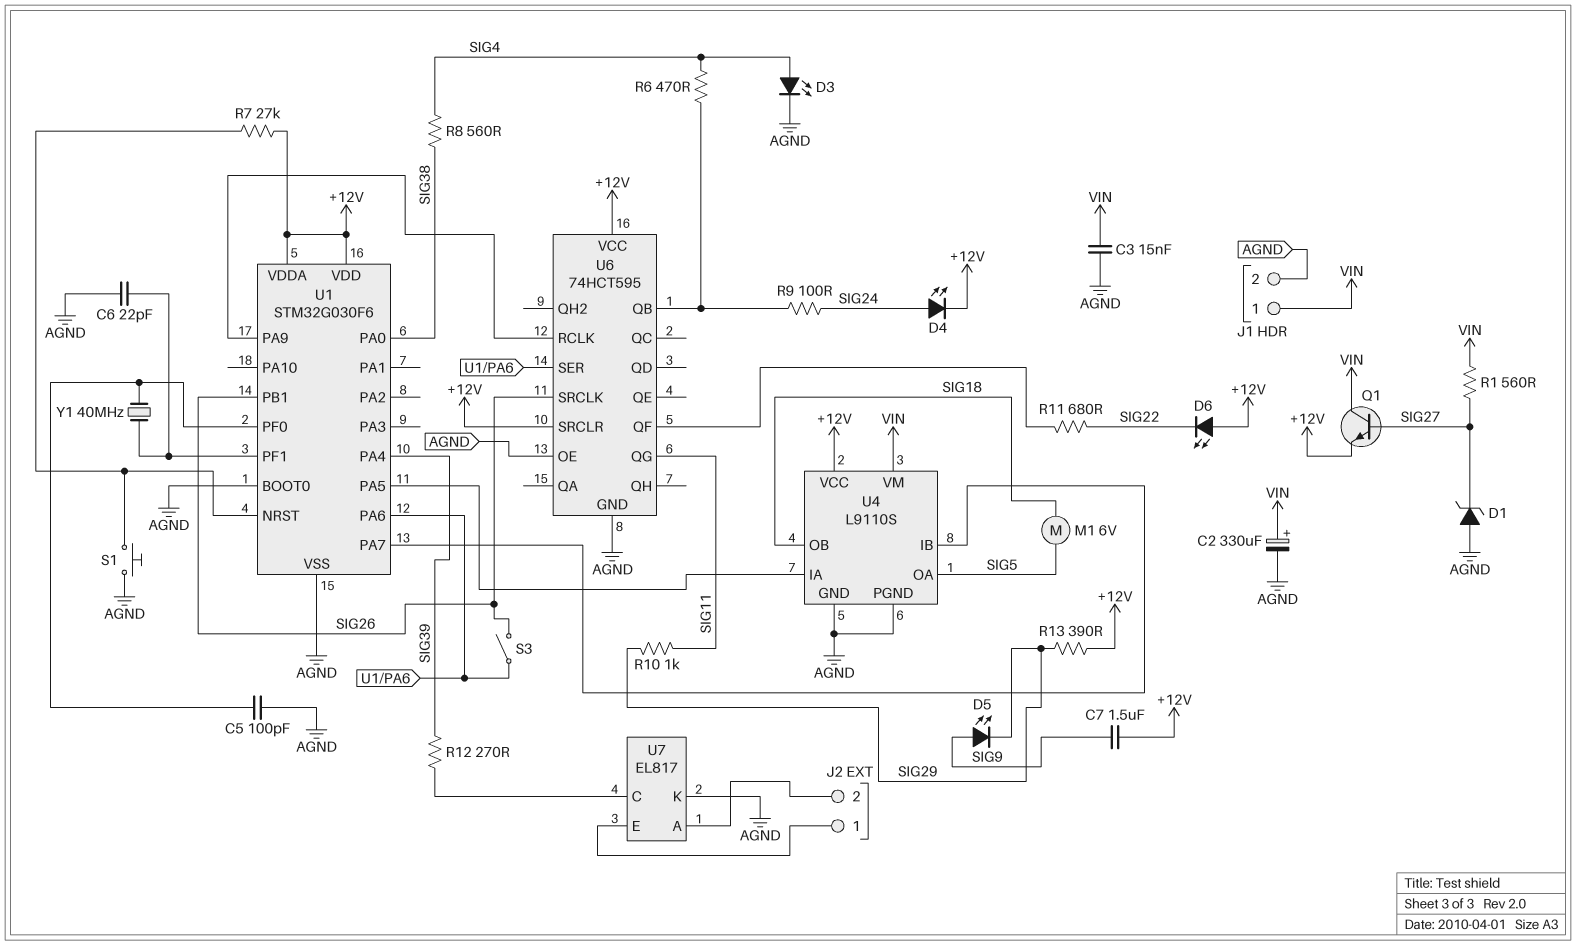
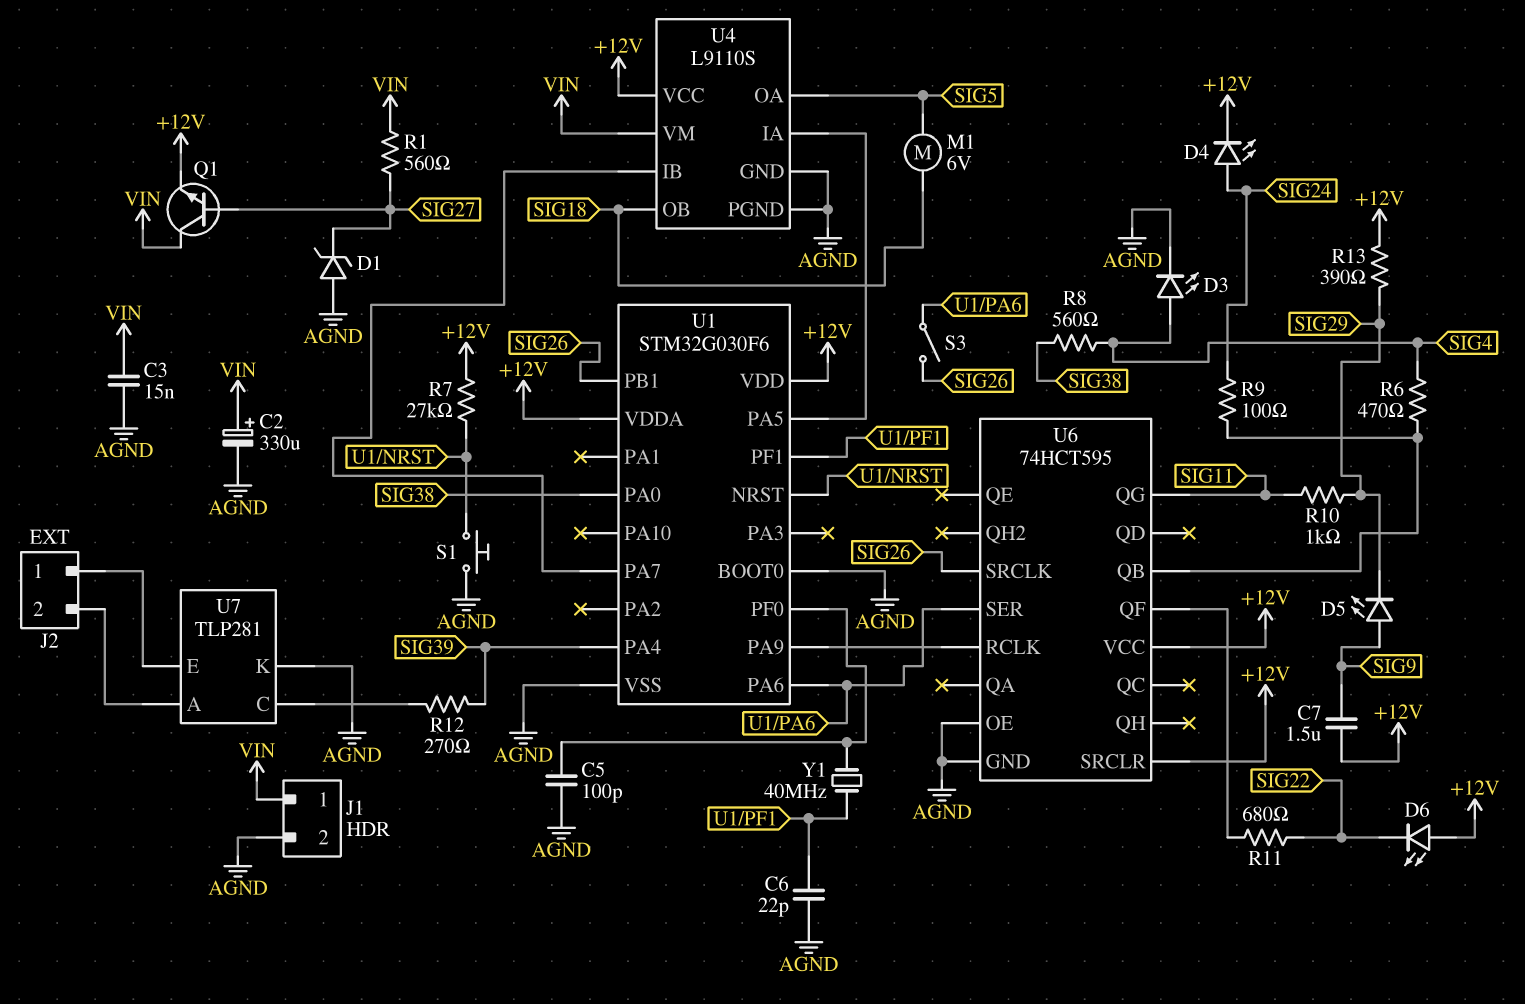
U7: EL817 -> TLP281

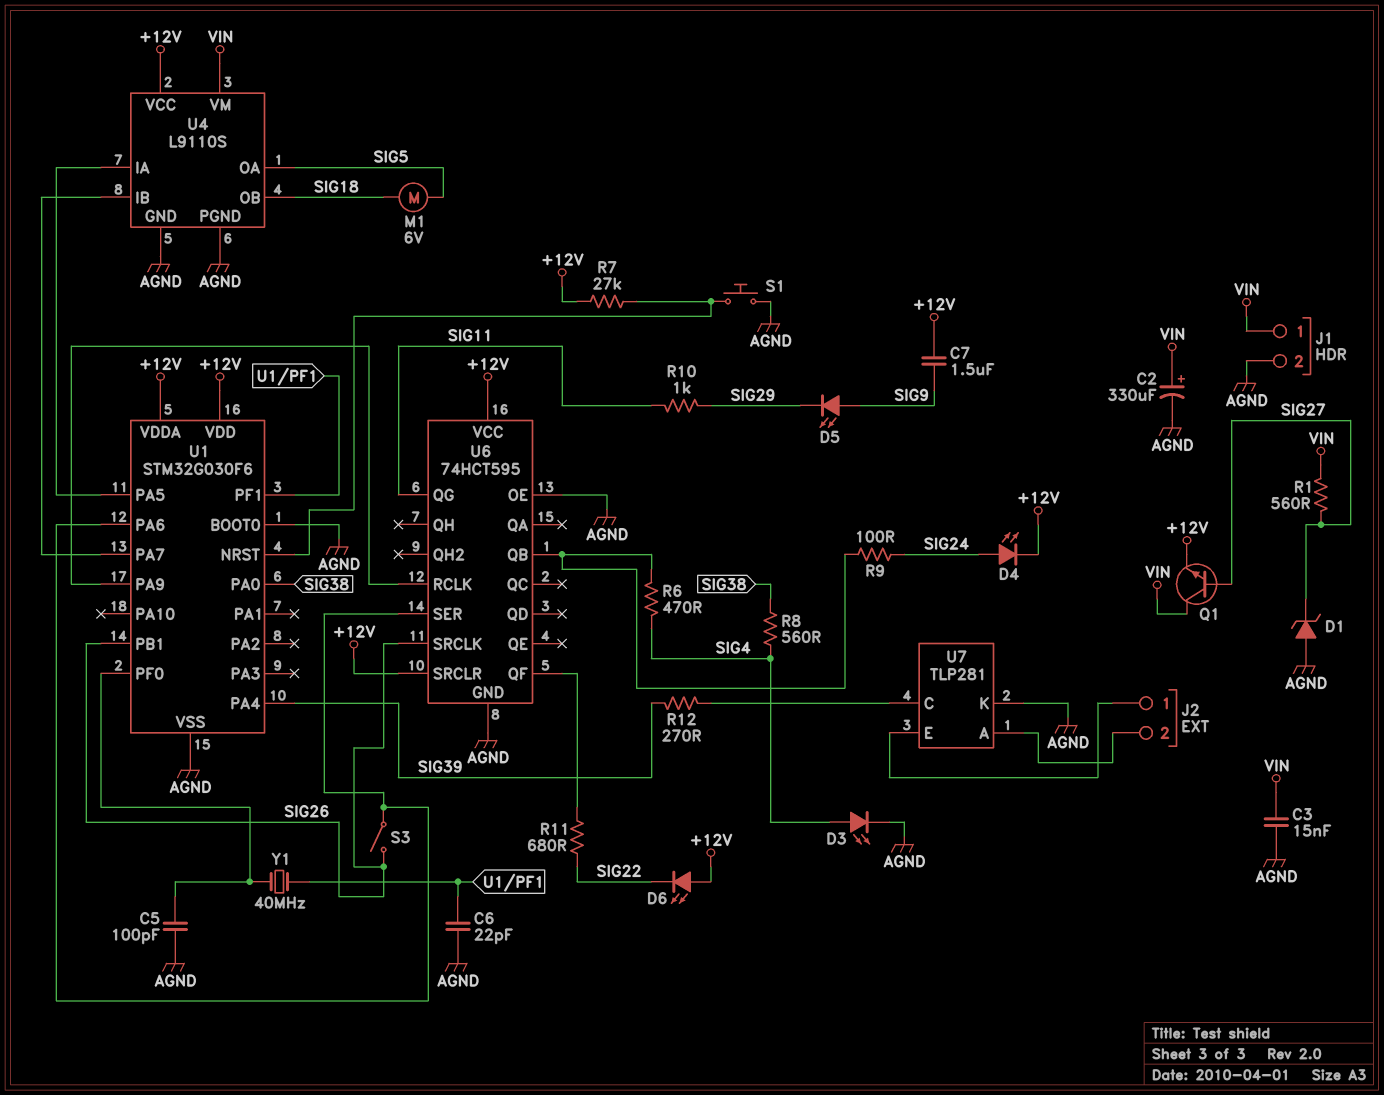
R13: 390 (+12V, SIG29) -> none

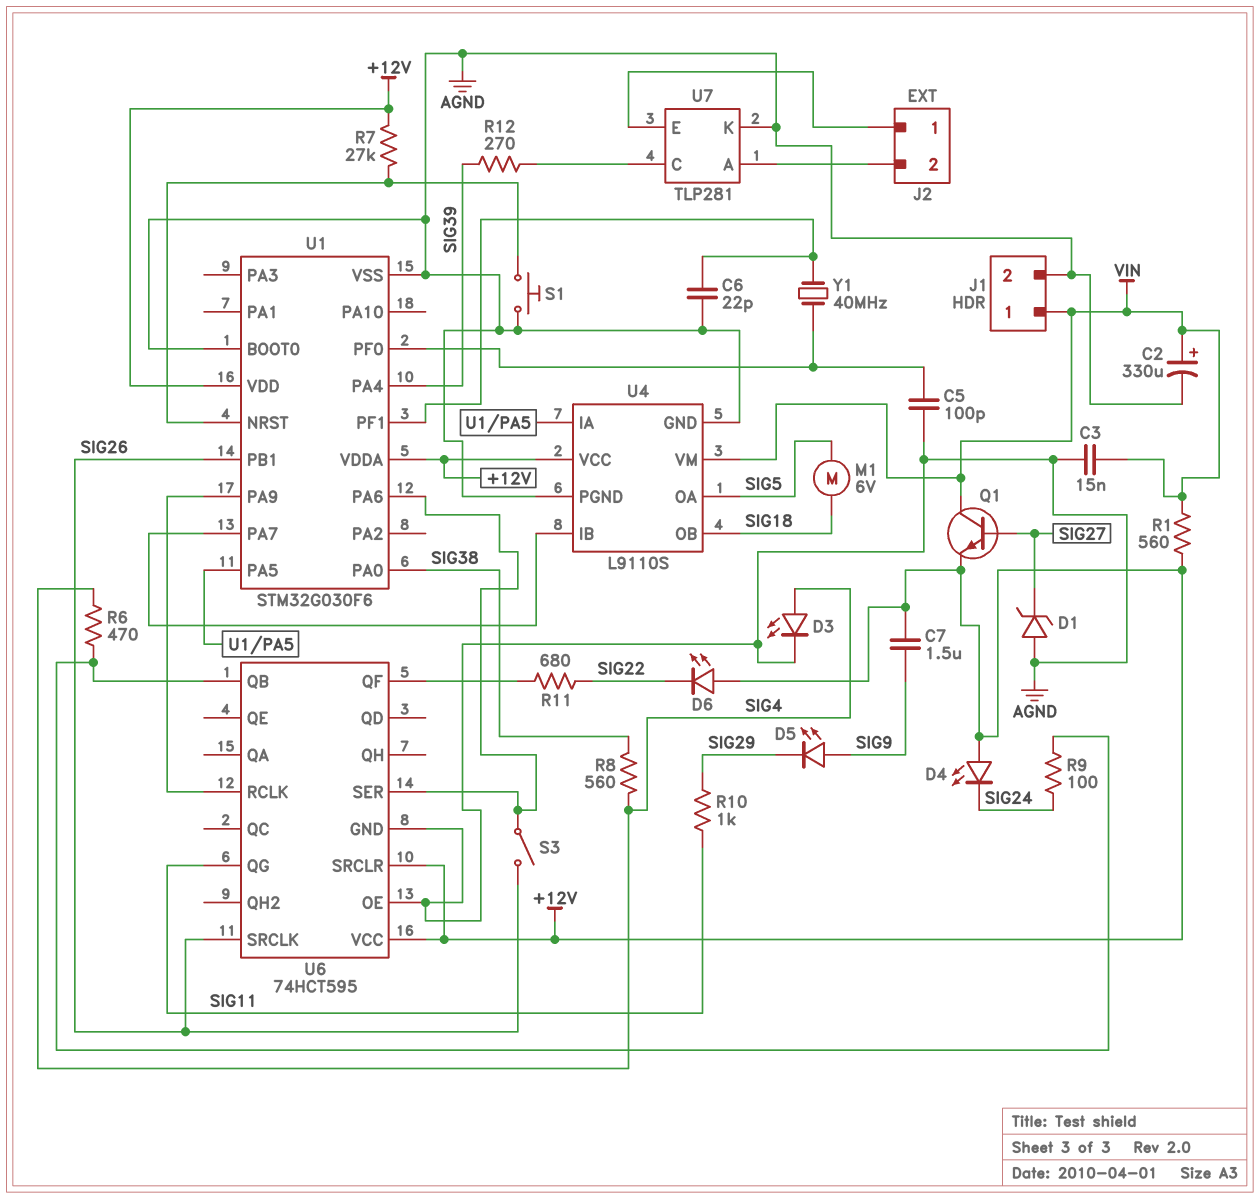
D4: LED (A SIG24, K +12V) -> LED (A +12V, K SIG24)
R1: 560 (SIG27, VIN) -> 560 (+12V, VIN)

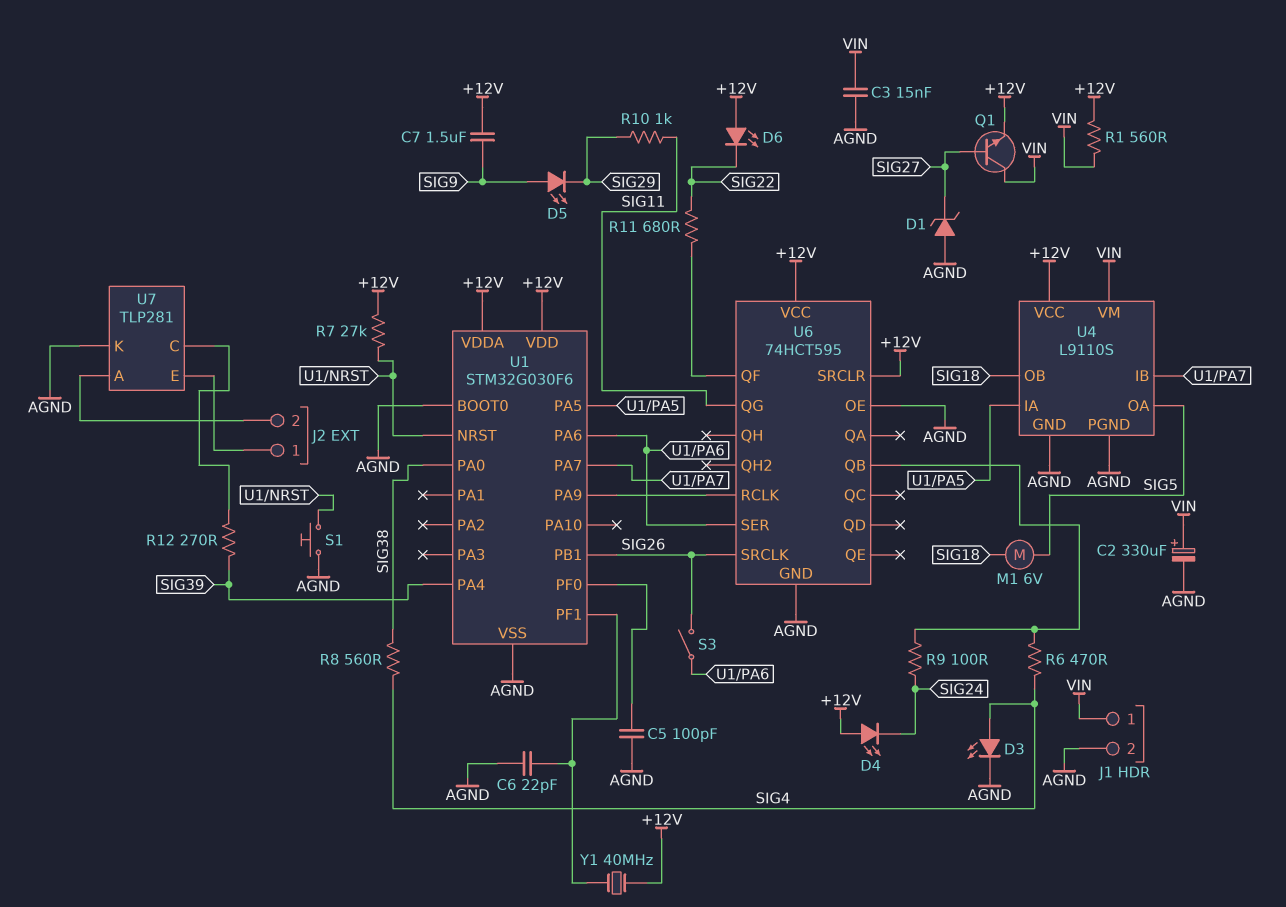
Y1: 40MHz (U1/PF0, U1/PF1) -> 40MHz (+12V, U1/PF1)

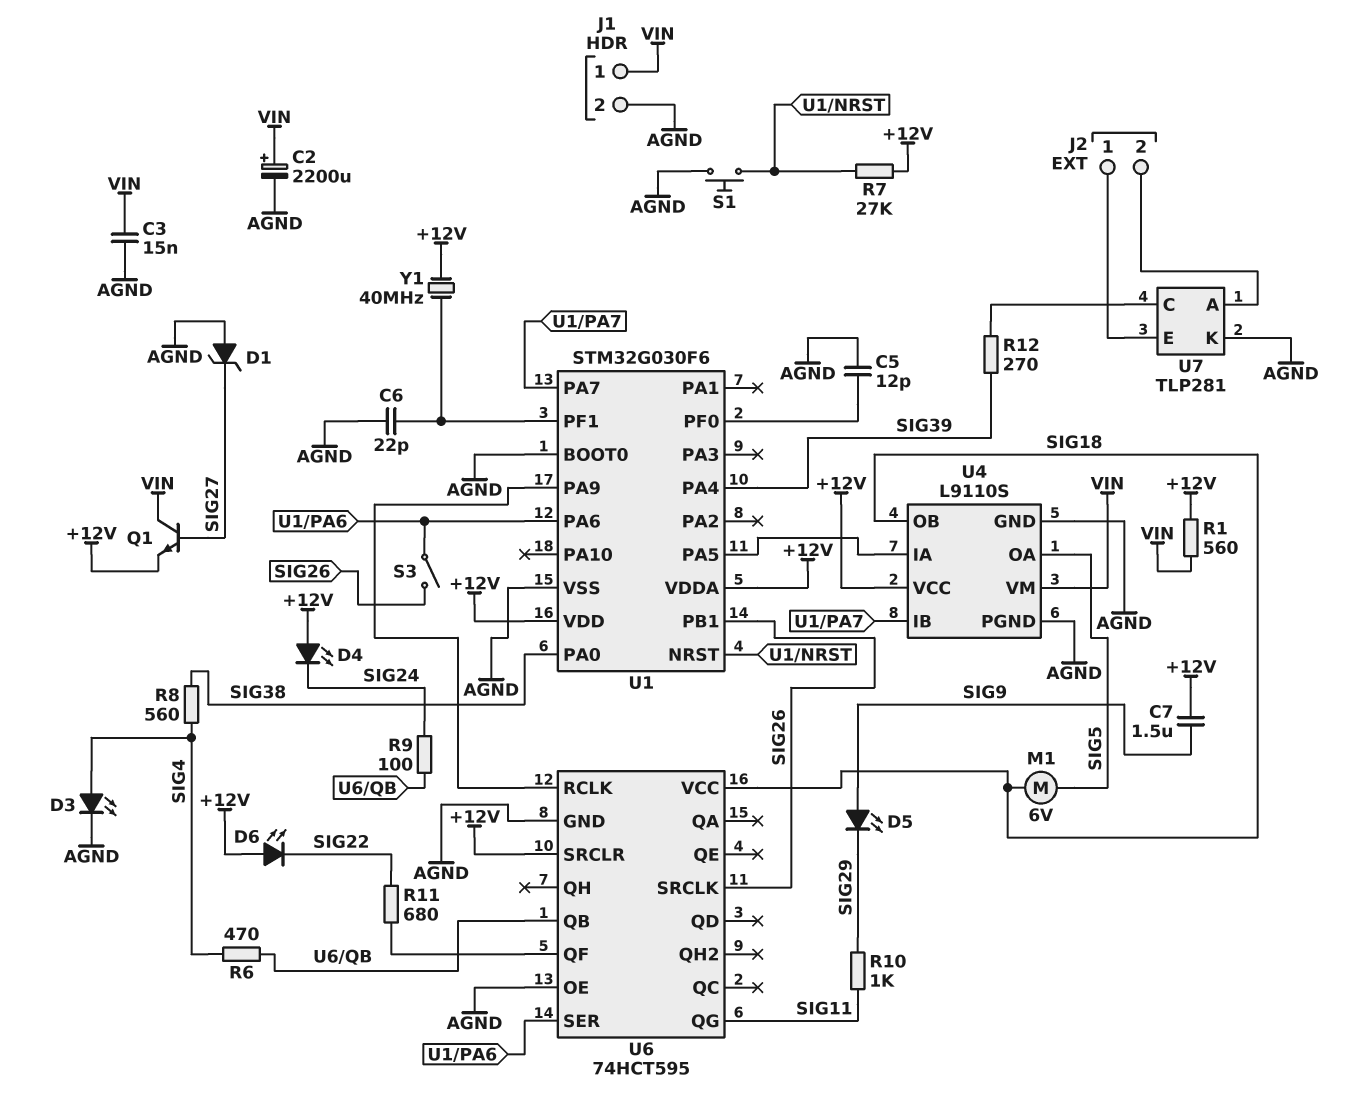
C2: 330uF (plus VIN, minus AGND) -> 2200uF (plus VIN, minus AGND)
C5: 100pF (AGND, U1/PF0) -> 12pF (AGND, U1/PF0)
U6 pin VCC: +12V -> SIG18

